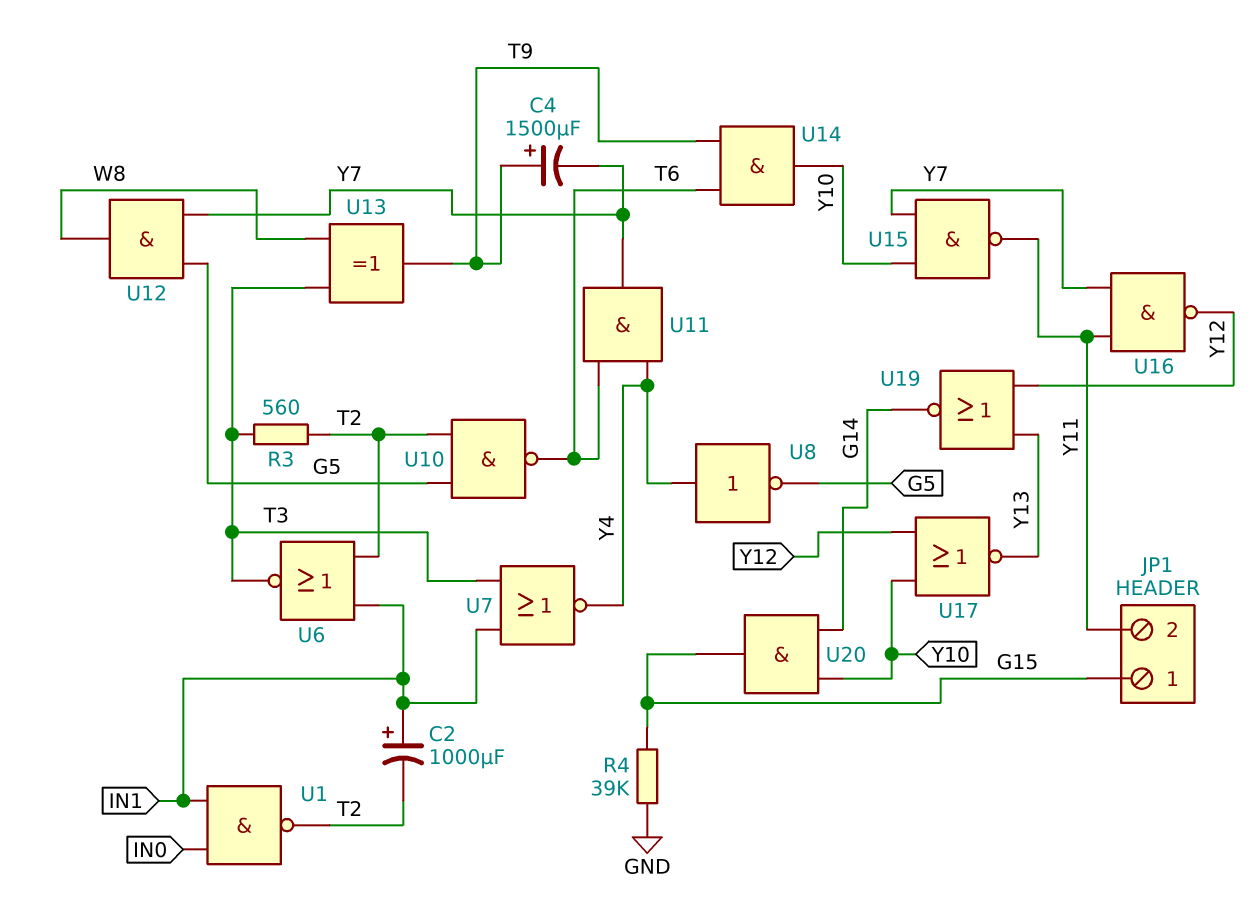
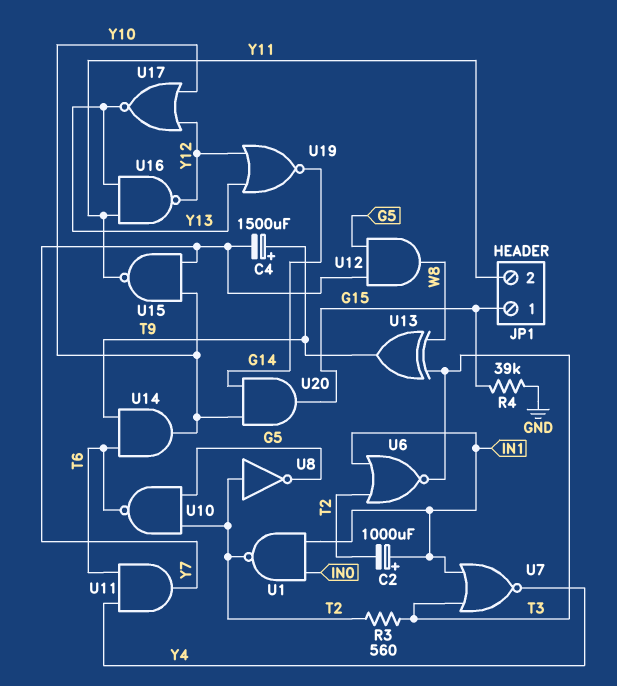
U8: NOT (in Y4, out G5) -> NOT (in T2, out G5)
U16: NAND (in Y7, in Y11, out Y12) -> NAND (in Y11, in Y13, out Y12)

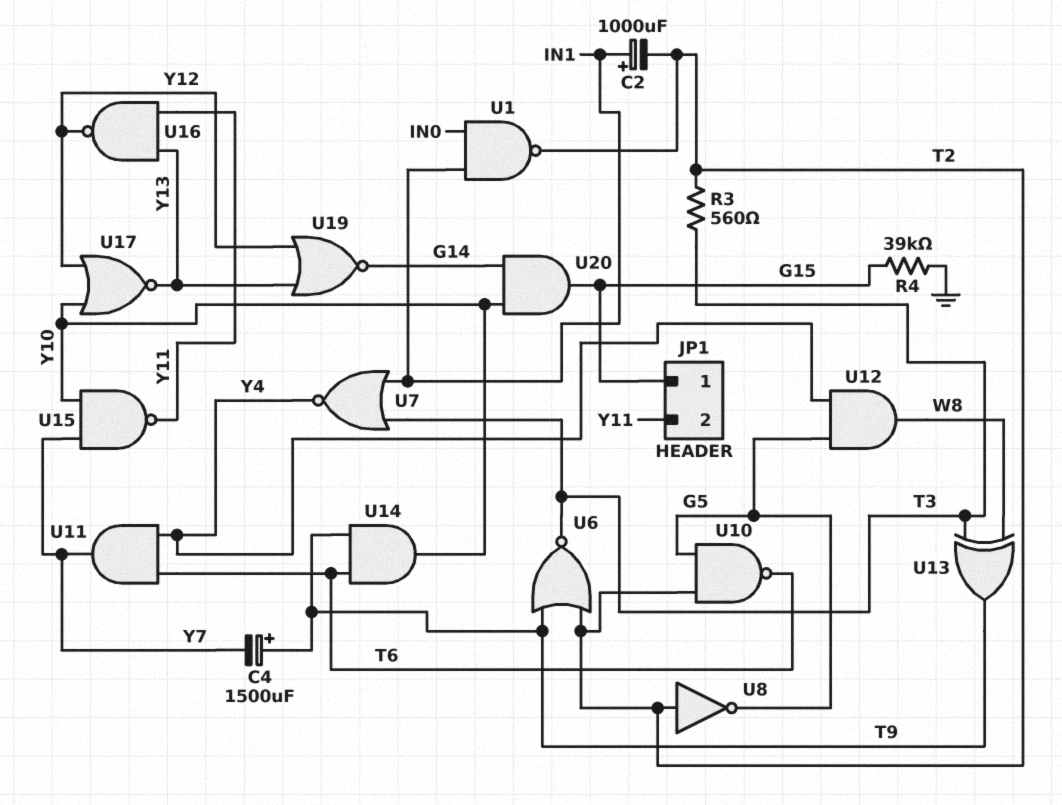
U6: NOR (in IN1, in T2, out T3) -> NOR (in T2, in T9, out T3)
U12: AND (in G5, in Y7, out W8) -> AND (in G5, in Y4, out W8)

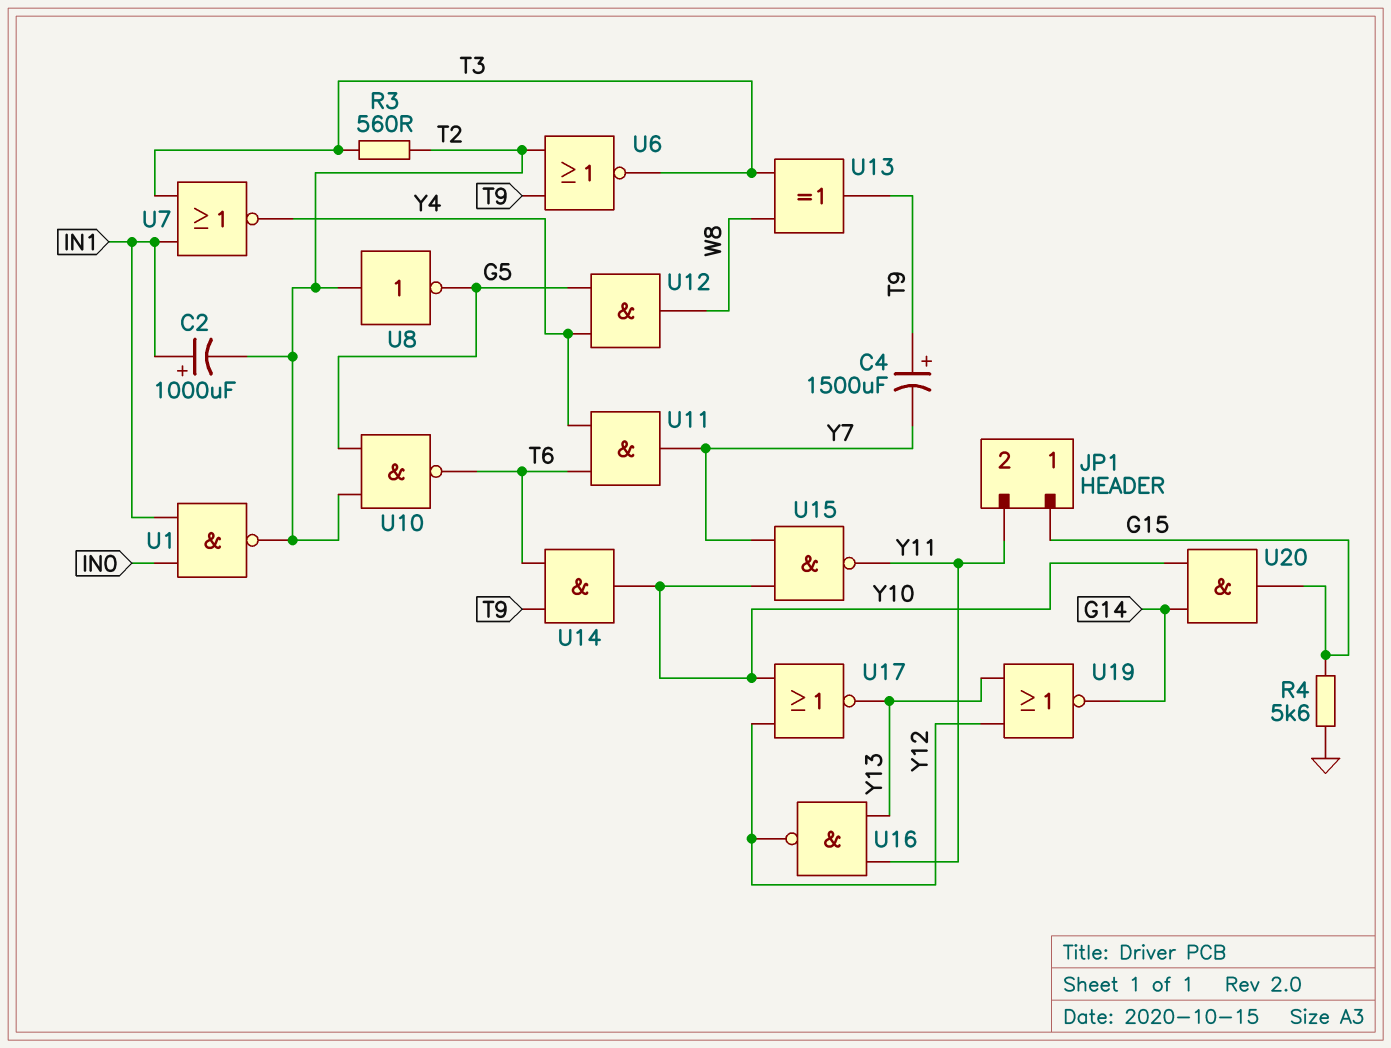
R4: 39k (G15, GND) -> 5.6k (G15, GND)

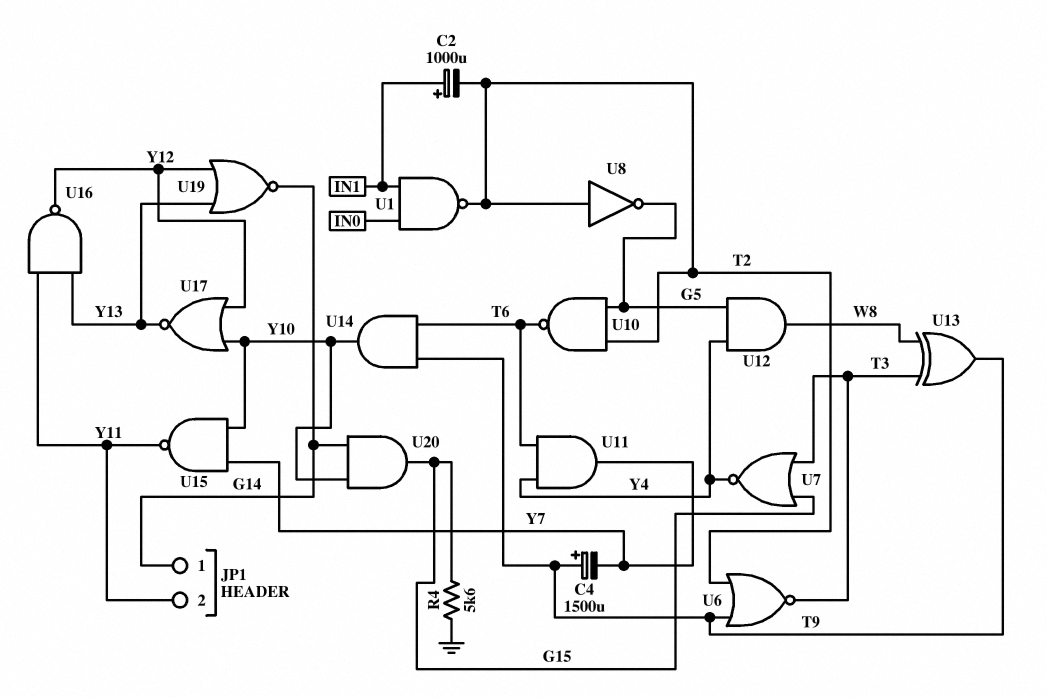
JP1 pin 1: G15 -> G14
R3: 560 (T2, T3) -> none
U7: NOR (in IN1, in T3, out Y4) -> NOR (in G15, in T3, out Y4)

